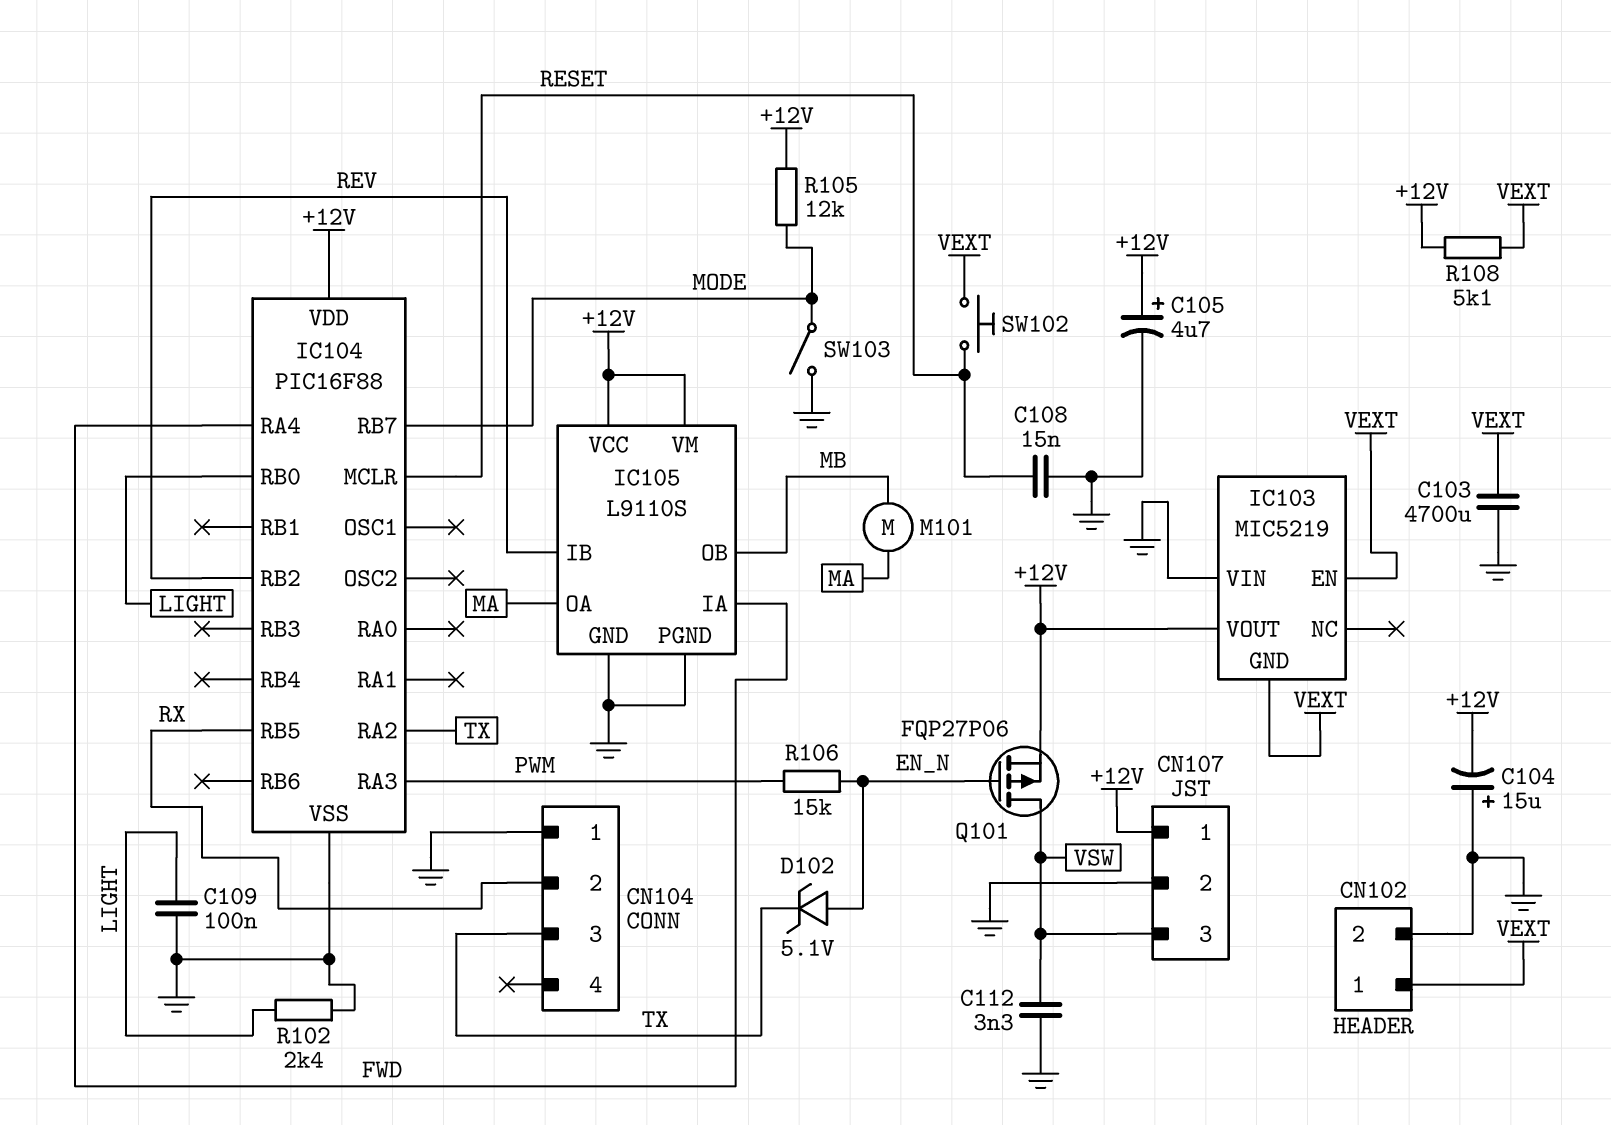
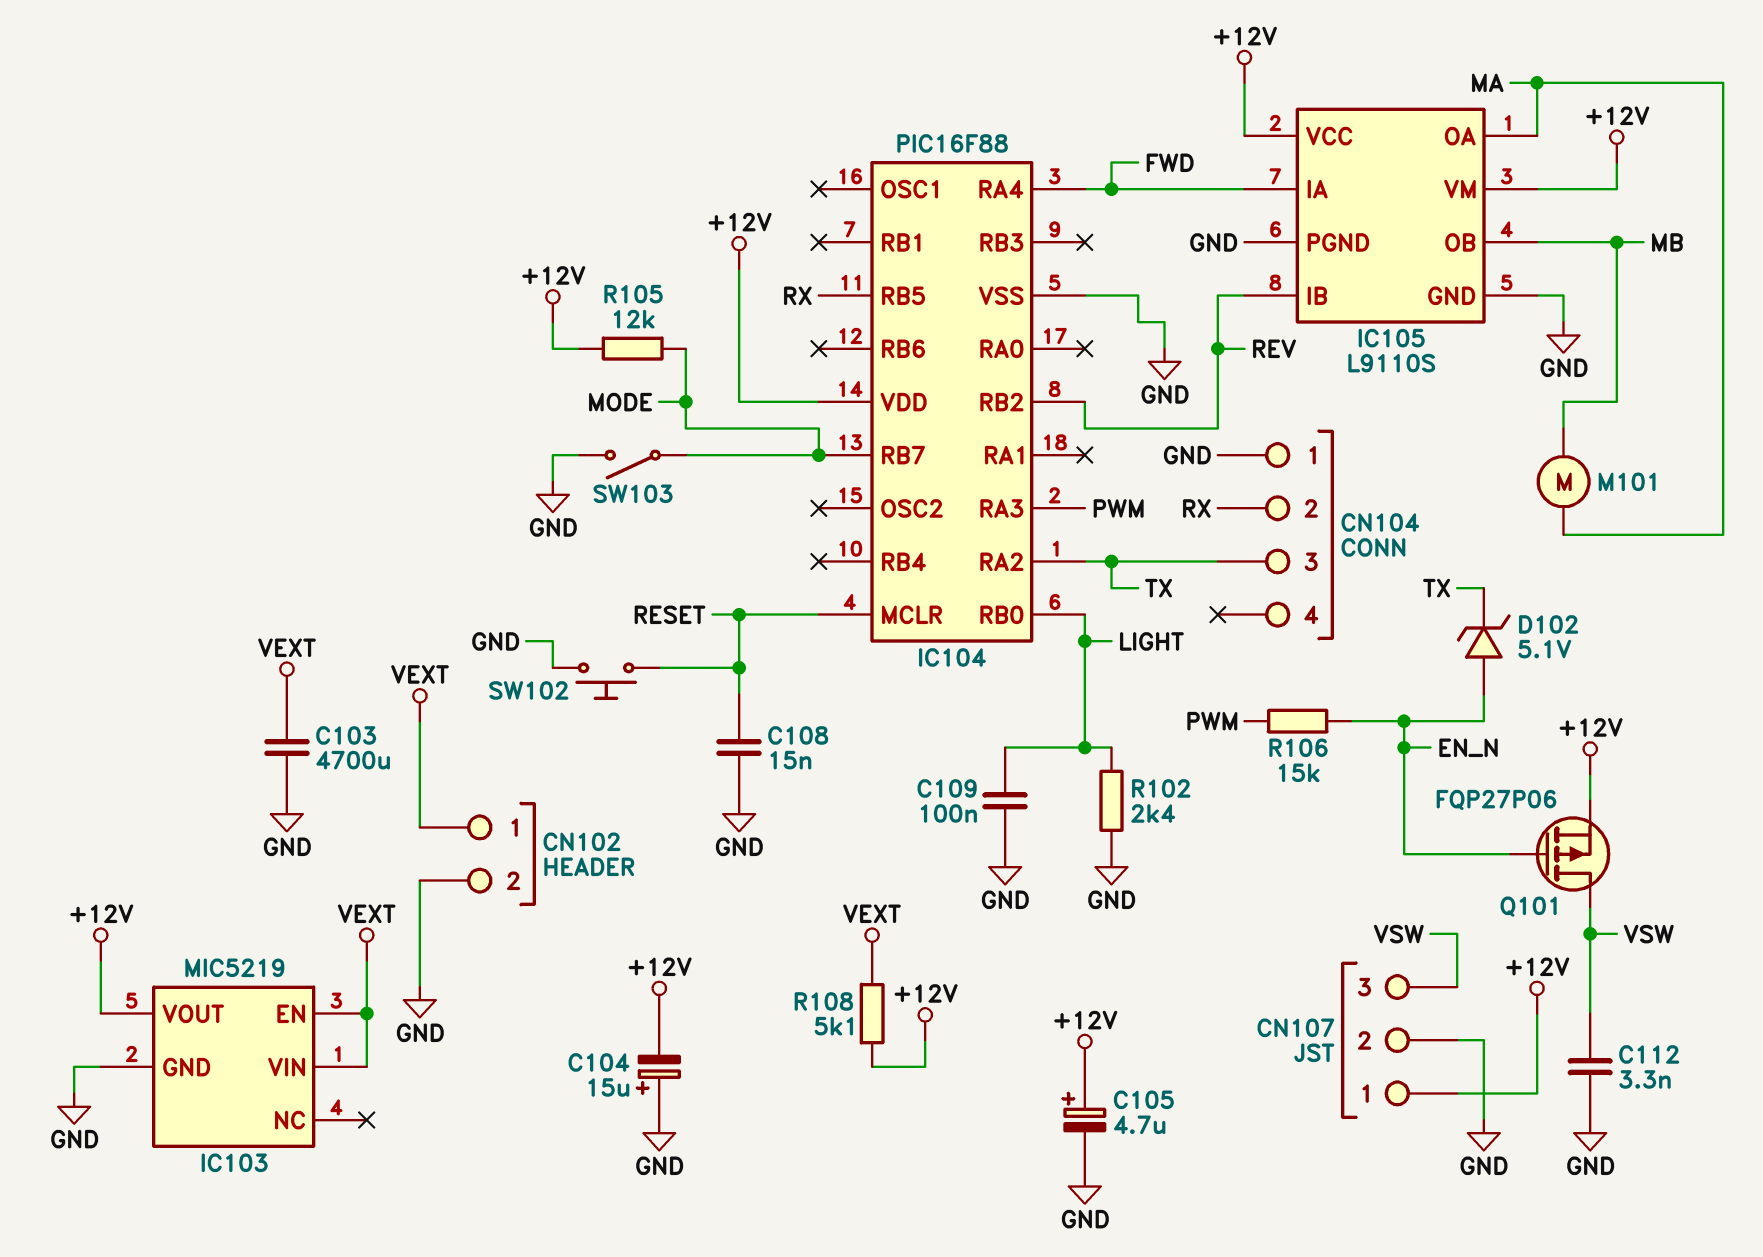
IC103 pin GND: VEXT -> GND
IC103 pin VIN: GND -> VEXT
SW102: button (RESET, VEXT) -> button (GND, RESET)

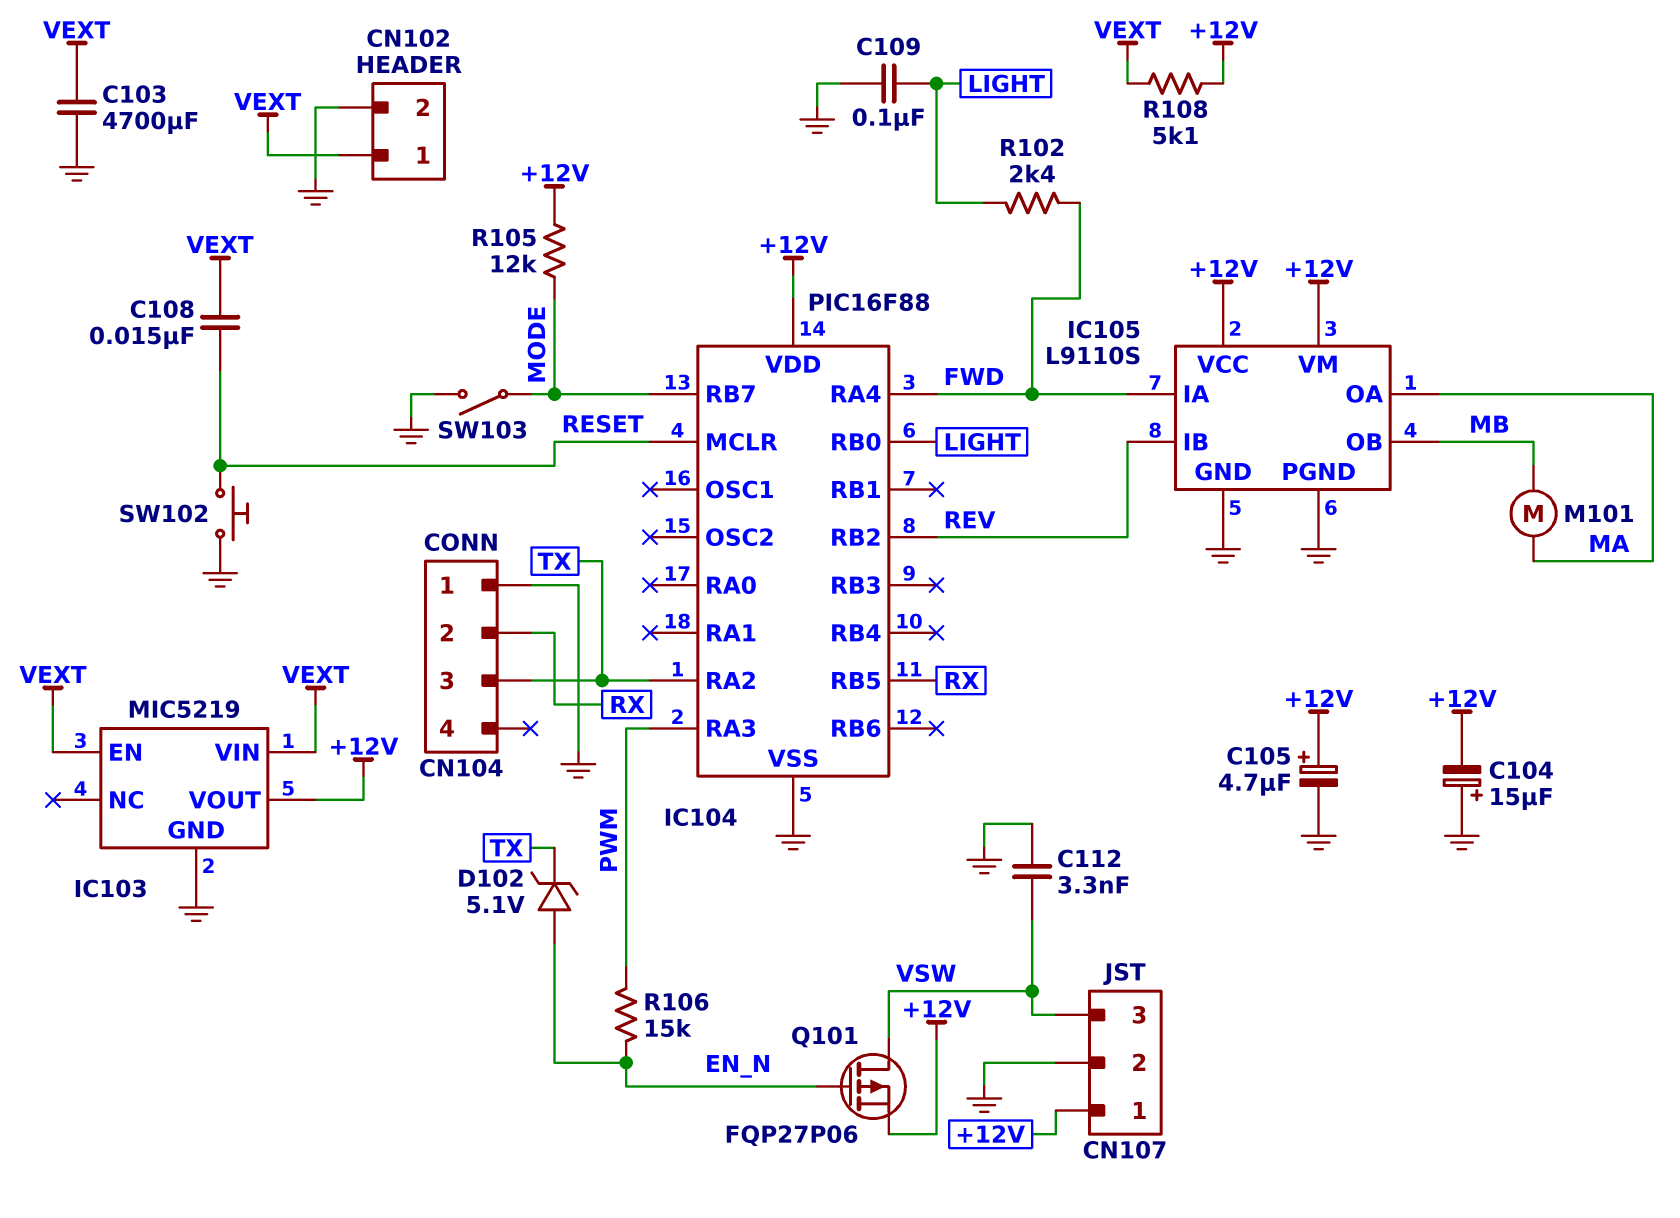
C108: 15nF (GND, RESET) -> 15nF (RESET, VEXT)
R102: 2.4k (GND, LIGHT) -> 2.4k (FWD, LIGHT)

